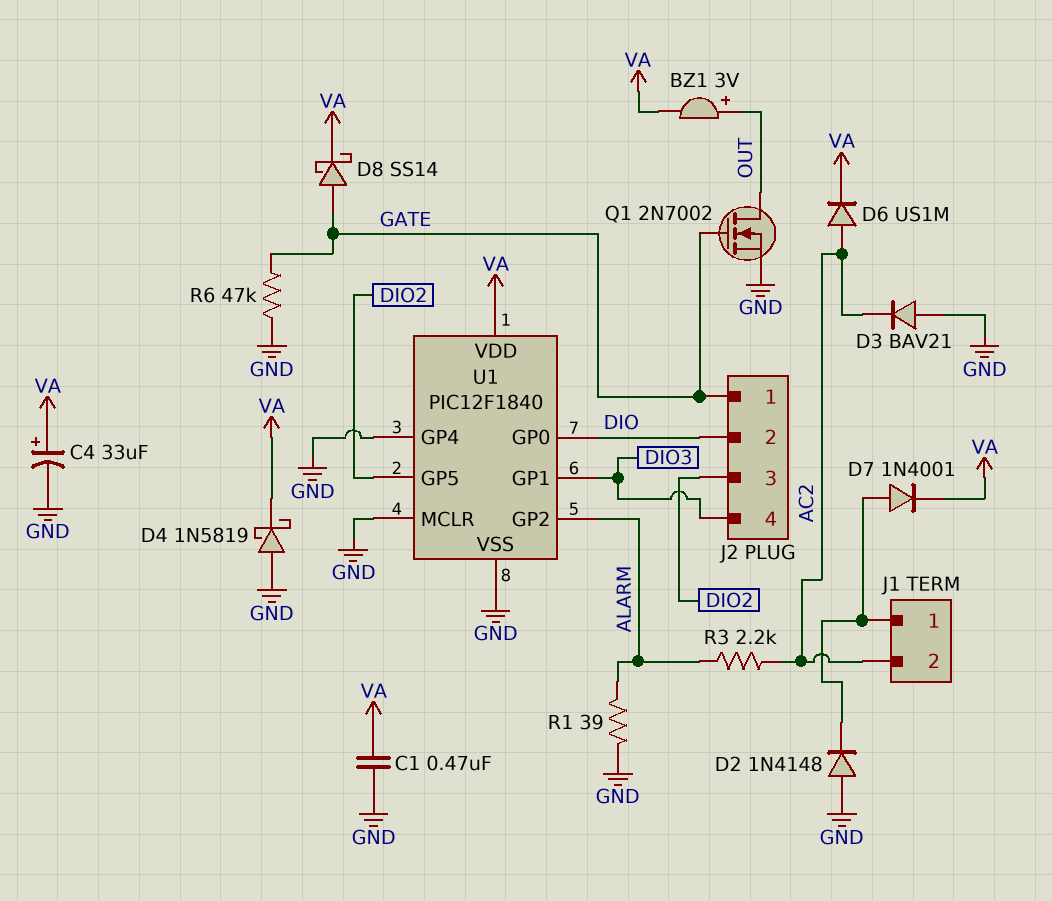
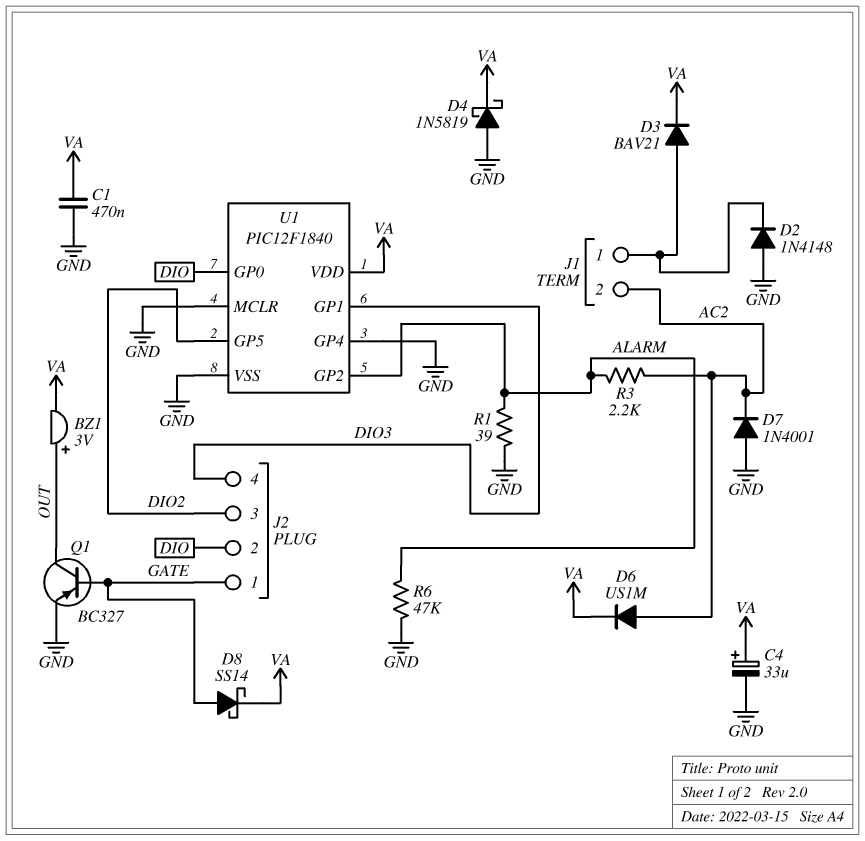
D3: diode BAV21 (A GND, K AC2) -> diode BAV21 (A J1/1, K VA)
D7: diode 1N4001 (A J1/1, K VA) -> diode 1N4001 (A GND, K AC2)
Q1: NMOS 2N7002 (G GATE, D OUT, S GND) -> PNP BC327 (B GATE, C OUT, E GND)
R6: 47k (GATE, GND) -> 47k (ALARM, GND)

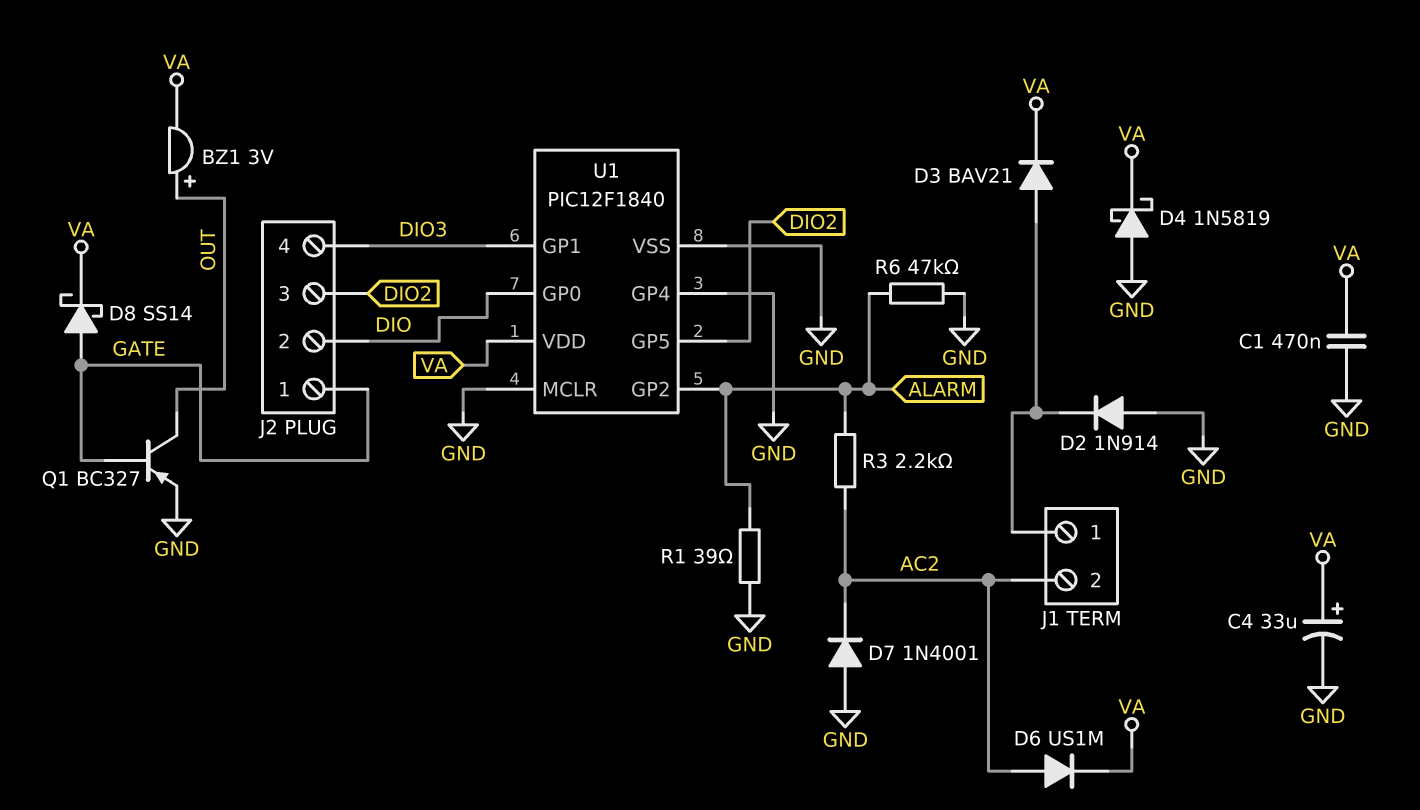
D2: diode 1N4148 (A GND, K J1/1) -> diode 1N914 (A GND, K J1/1)

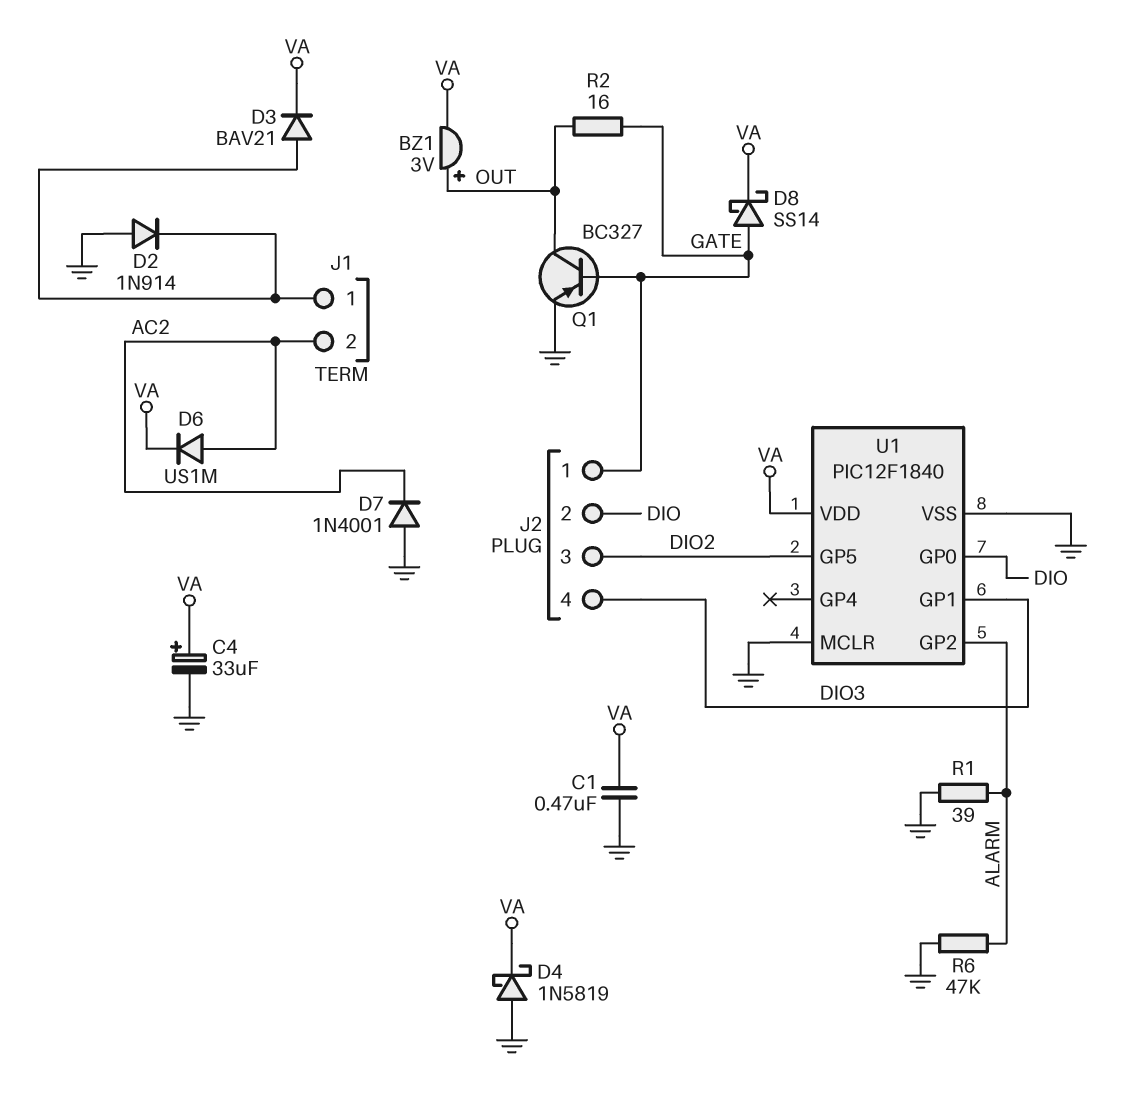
R2: none -> 16 (GATE, OUT)
R3: 2.2k (AC2, ALARM) -> none
U1 pin GP4: GND -> none

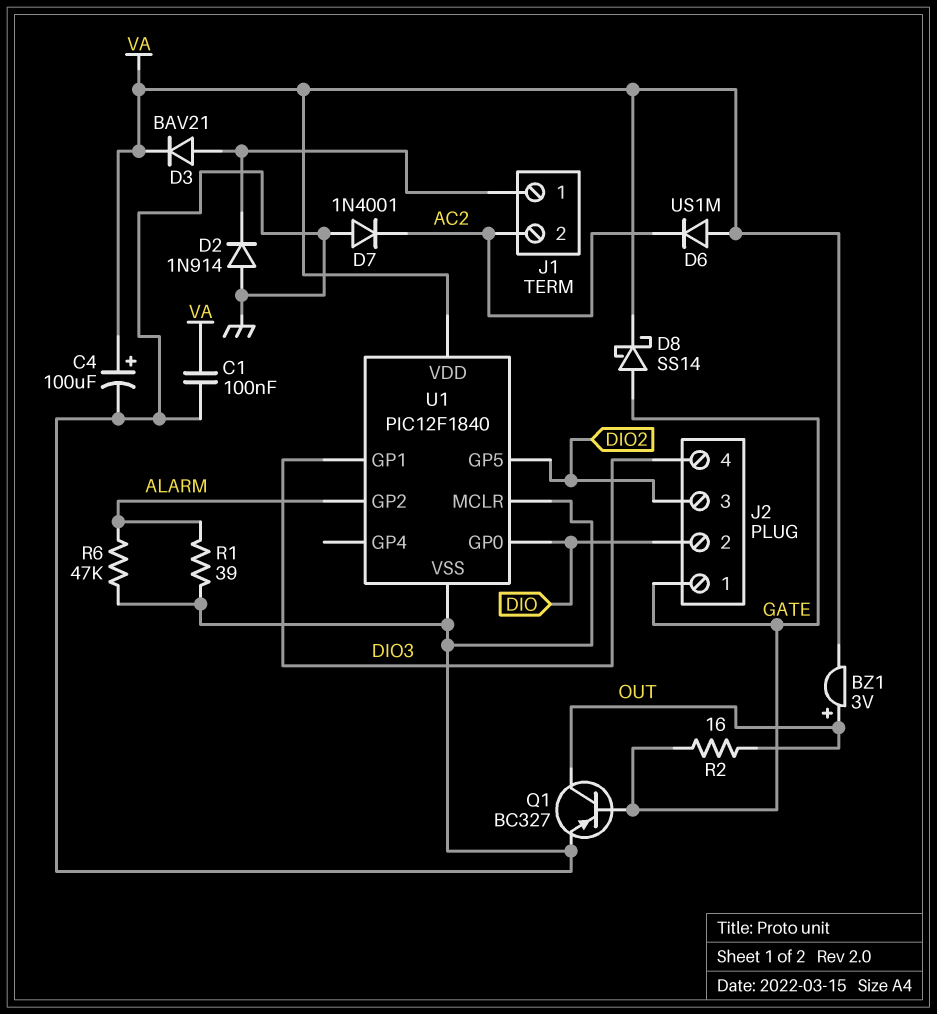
C1: 470nF (GND, VA) -> 100nF (GND, VA)
C4: 33uF (plus VA, minus GND) -> 100uF (plus VA, minus GND)
D4: schottky 1N5819 (A GND, K VA) -> none
D6: diode US1M (A AC2, K VA) -> diode US1M (A VA, K AC2)

